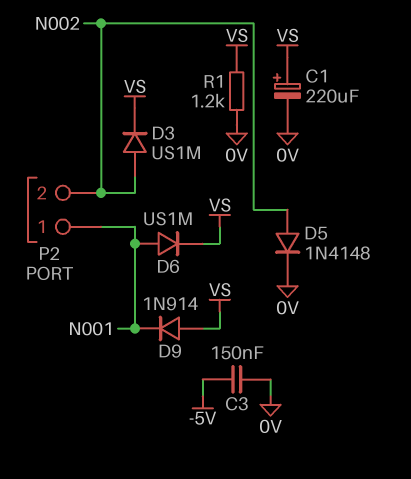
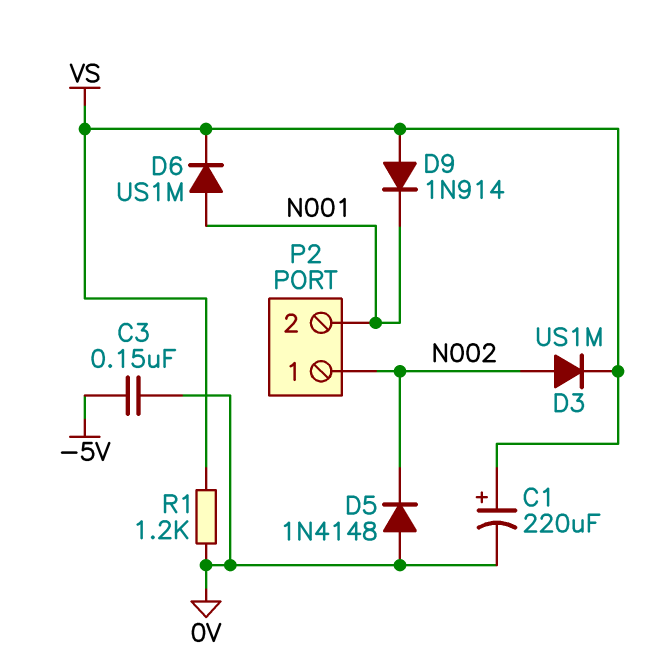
D5: diode 1N4148 (A N002, K 0V) -> diode 1N4148 (A 0V, K N002)
P2 pin 1: N001 -> N002
P2 pin 2: N002 -> N001

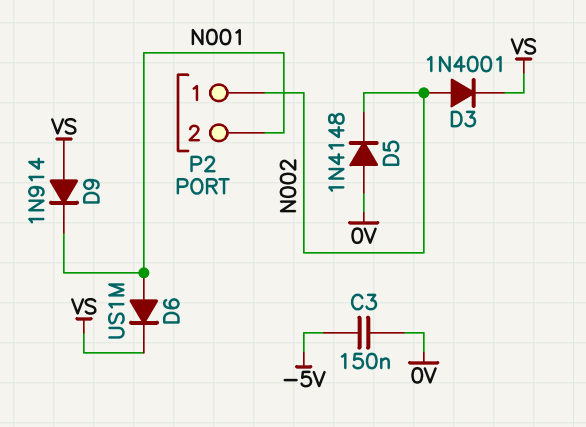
C1: 220uF (plus VS, minus 0V) -> none
D3: diode US1M (A N002, K VS) -> diode 1N4001 (A N002, K VS)
R1: 1.2k (0V, VS) -> none

